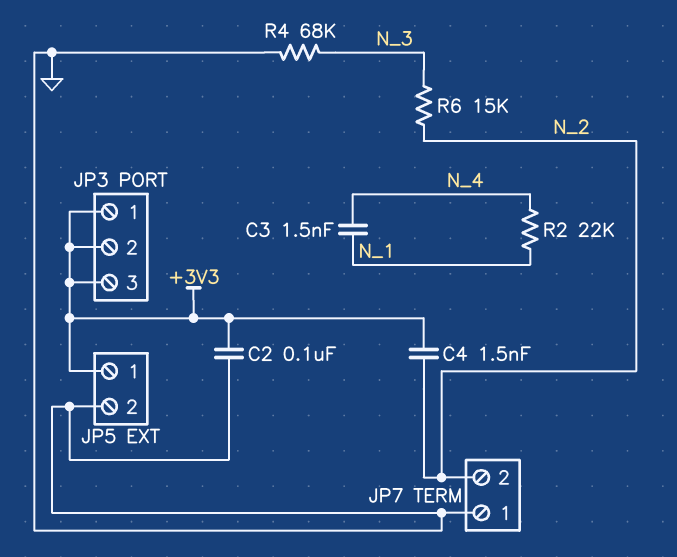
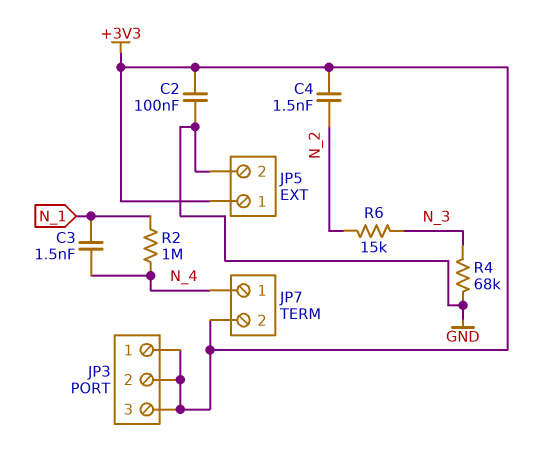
JP7 pin 1: GND -> N_4
JP7 pin 2: N_2 -> +3V3
R2: 22k (N_1, N_4) -> 1M (N_1, N_4)

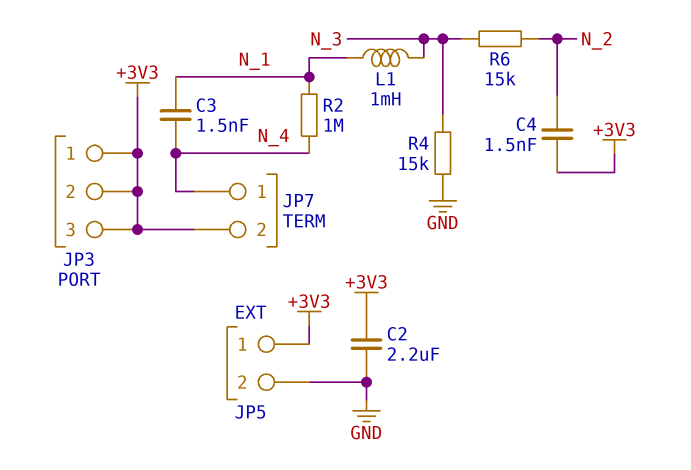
C2: 100nF (+3V3, GND) -> 2.2uF (+3V3, GND)
L1: none -> 1mH (N_1, N_3)
R4: 68k (GND, N_3) -> 15k (GND, N_3)

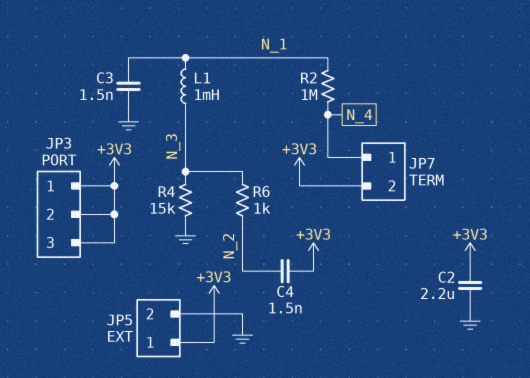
C3: 1.5nF (N_1, N_4) -> 1.5nF (GND, N_1)
R6: 15k (N_2, N_3) -> 1k (N_2, N_3)

